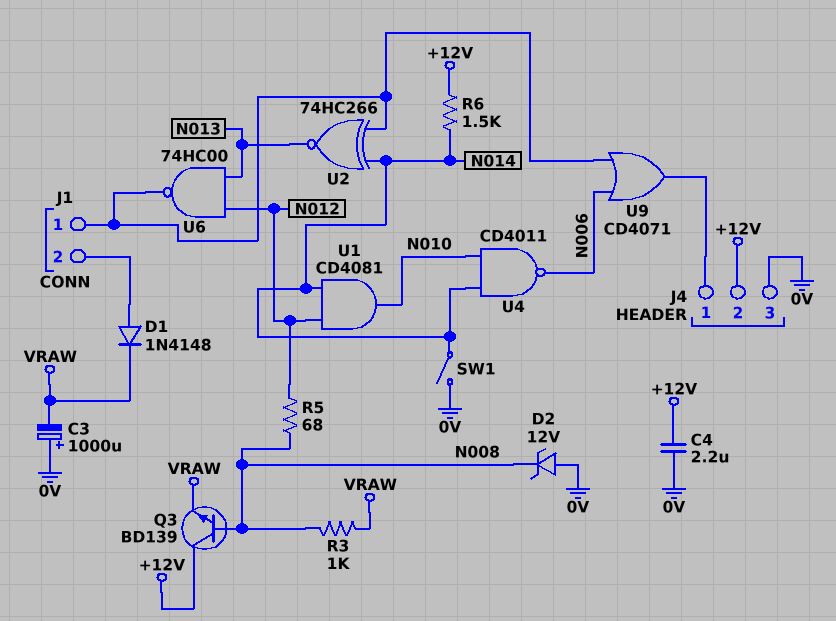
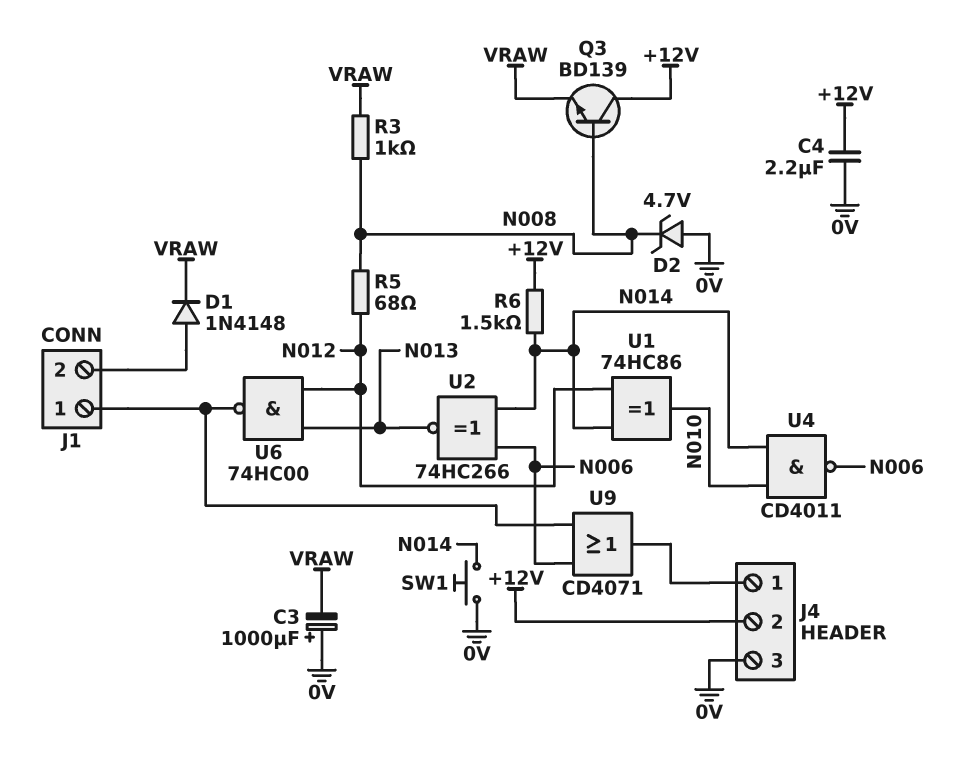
D2: zener 12V (A 0V, K N008) -> zener 4.7V (A 0V, K N008)
SW1: switch (0V, N014) -> button (0V, N014)
U1: AND CD4081 (in N012, in N014, out N010) -> XOR 74HC86 (in N012, in N014, out N010)
U2: XNOR 74HC266 (in J1/1, in N014, out N013) -> XNOR 74HC266 (in N006, in N014, out N013)

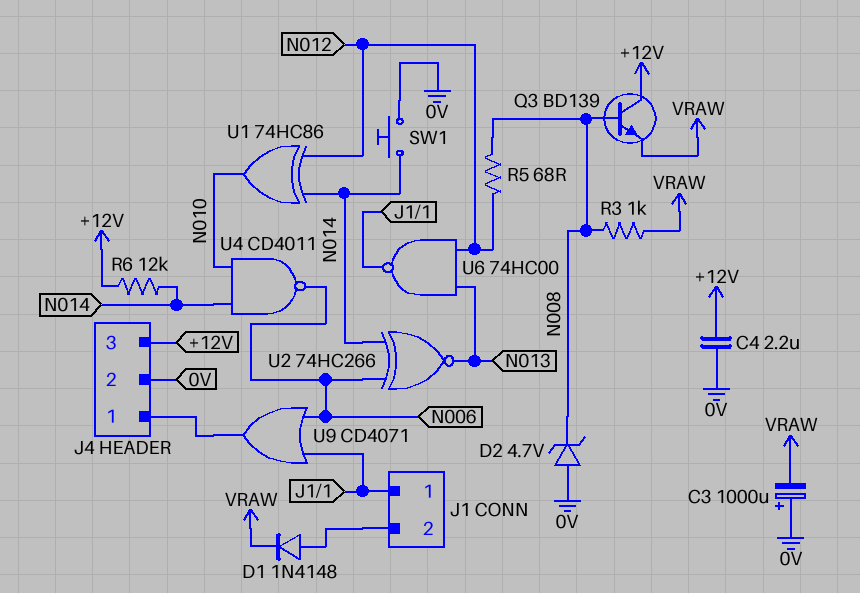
J4 pin 2: +12V -> 0V
J4 pin 3: 0V -> +12V
R6: 1.5k (+12V, N014) -> 12k (+12V, N014)

